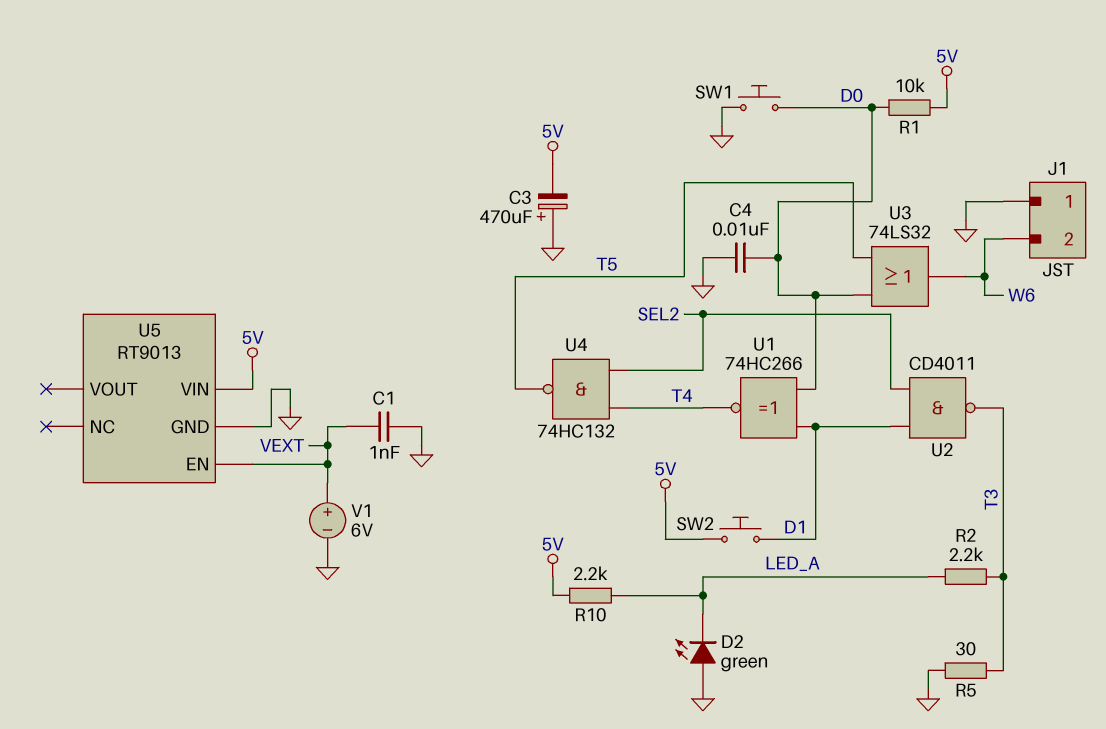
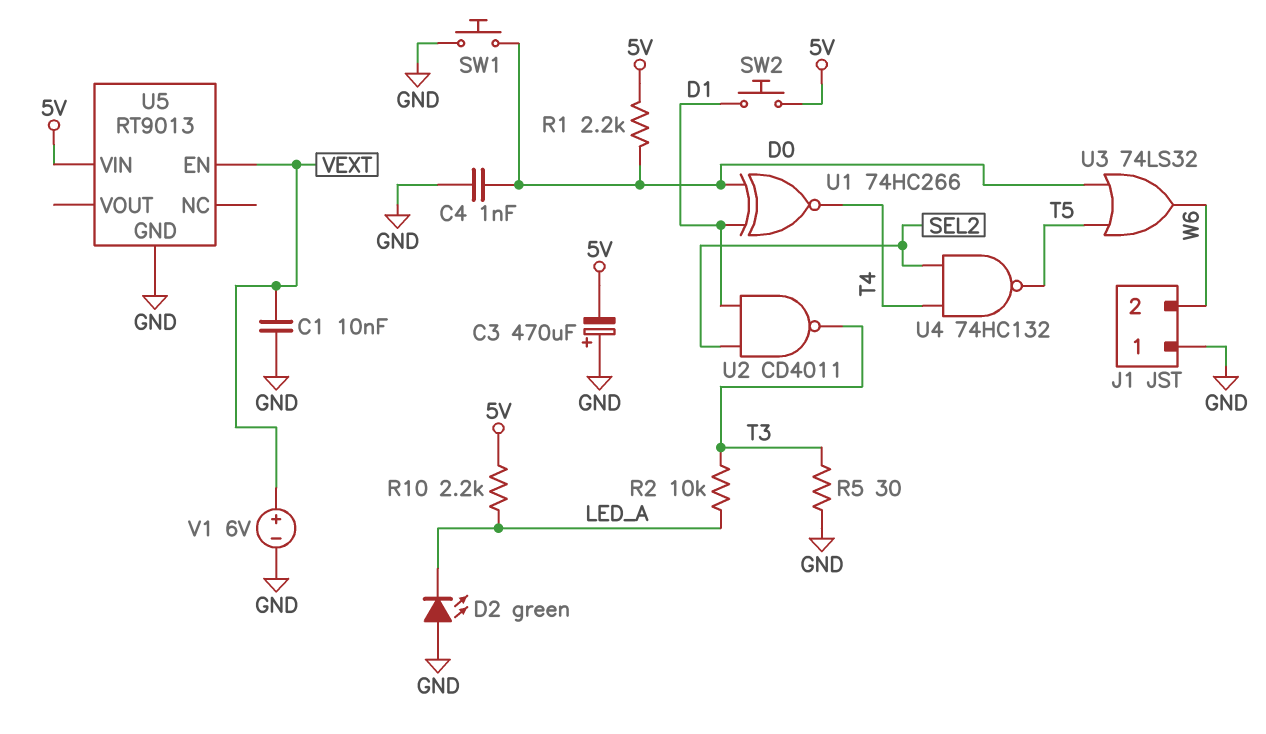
C1: 1nF (GND, VEXT) -> 10nF (GND, VEXT)
C4: 10nF (D0, GND) -> 1nF (D0, GND)
R1: 10k (5V, D0) -> 2.2k (5V, D0)
R2: 2.2k (LED_A, T3) -> 10k (LED_A, T3)

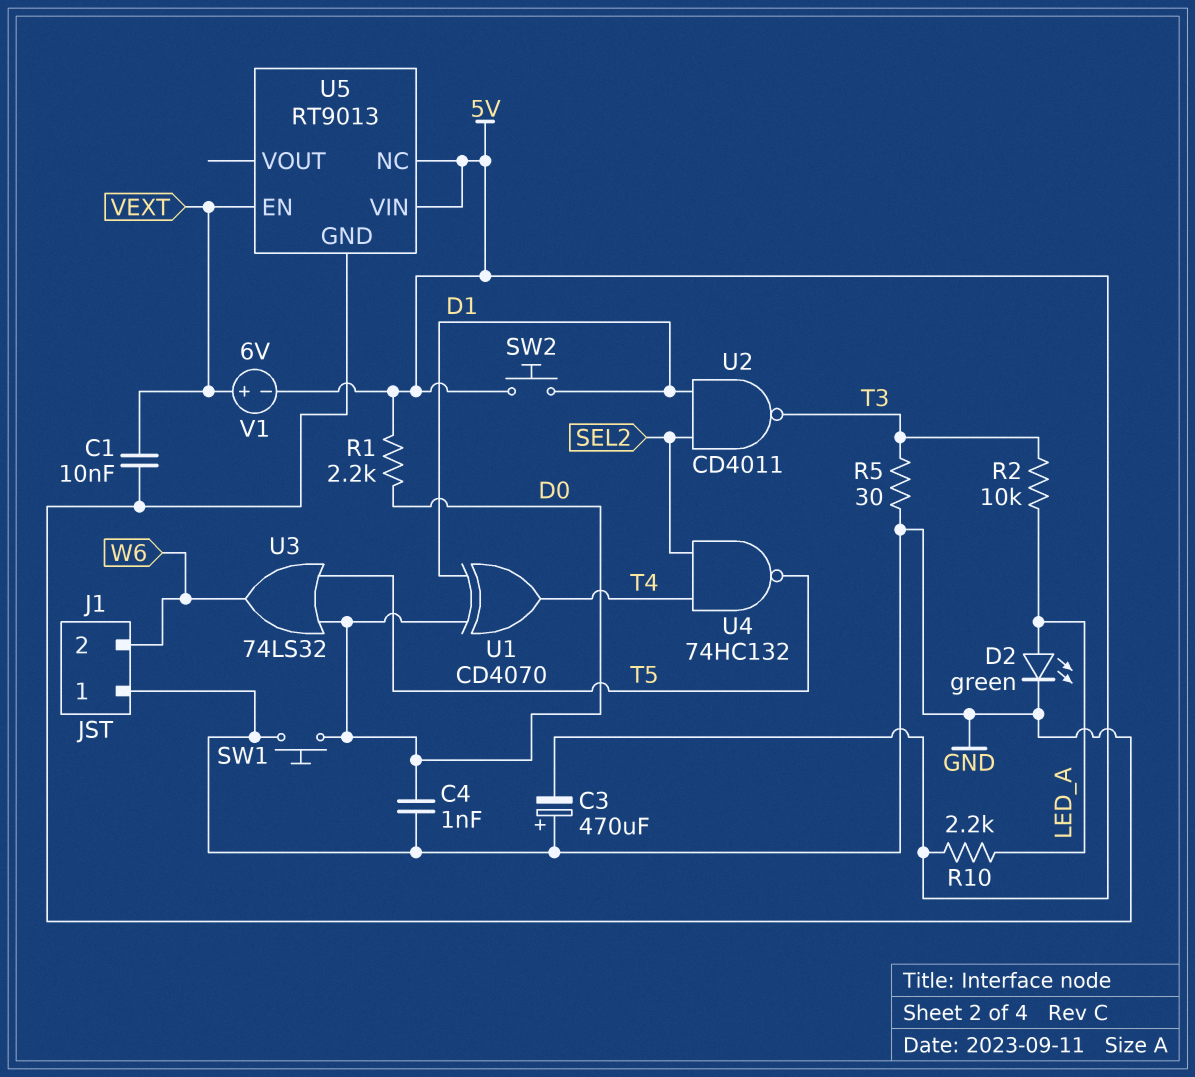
D2: LED green (A GND, K LED_A) -> LED green (A LED_A, K GND)
U1: XNOR 74HC266 (in D0, in D1, out T4) -> XOR CD4070 (in D0, in D1, out T4)
U5 pin NC: none -> 5V
V1: 6V (plus VEXT, minus GND) -> 6V (plus VEXT, minus 5V)

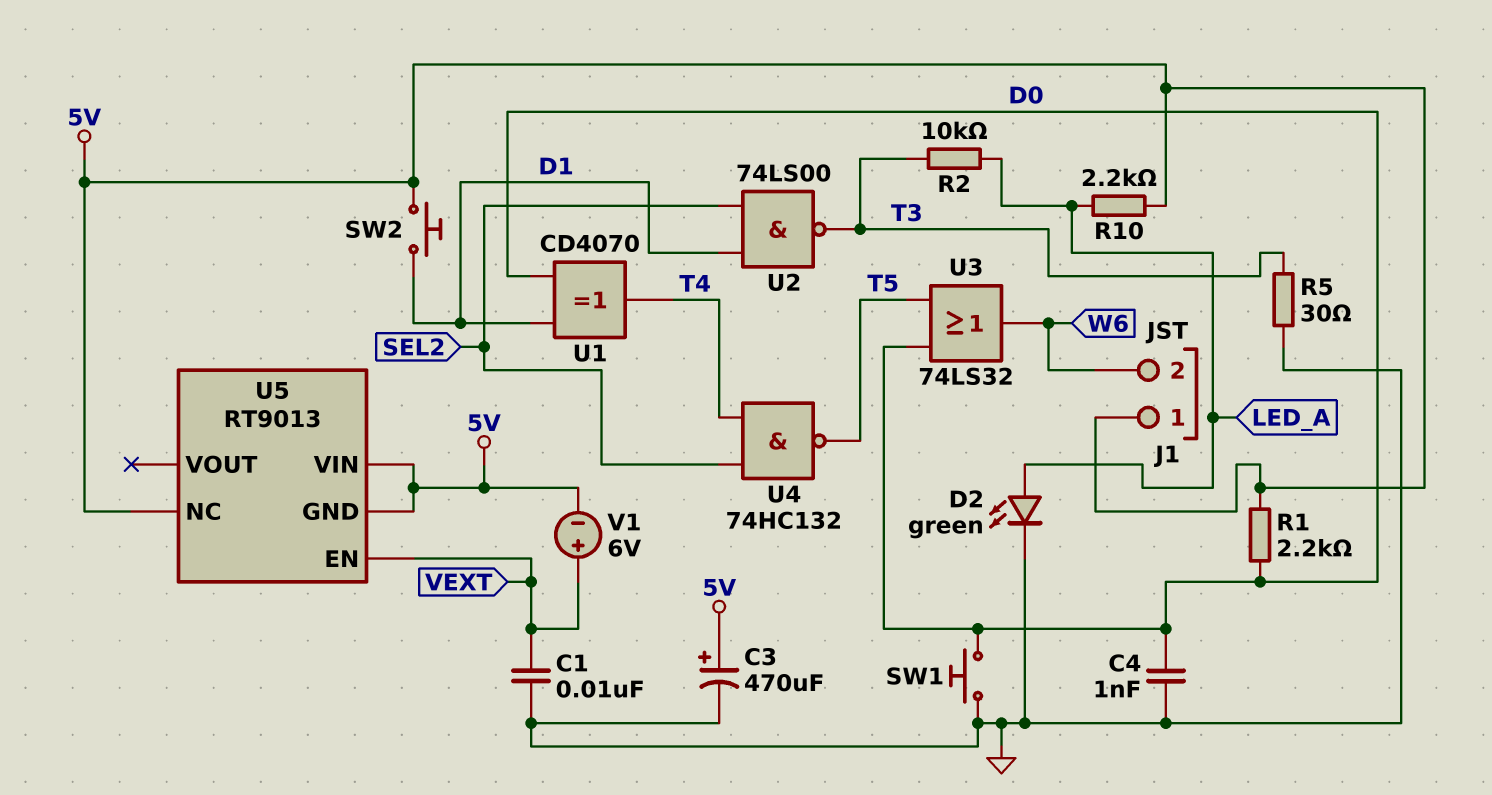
C3: 470uF (plus GND, minus 5V) -> 470uF (plus 5V, minus GND)
J1 pin 1: GND -> 5V
U2: NAND CD4011 (in D1, in SEL2, out T3) -> NAND 74LS00 (in D1, in SEL2, out T3)
U5 pin GND: GND -> 5V

